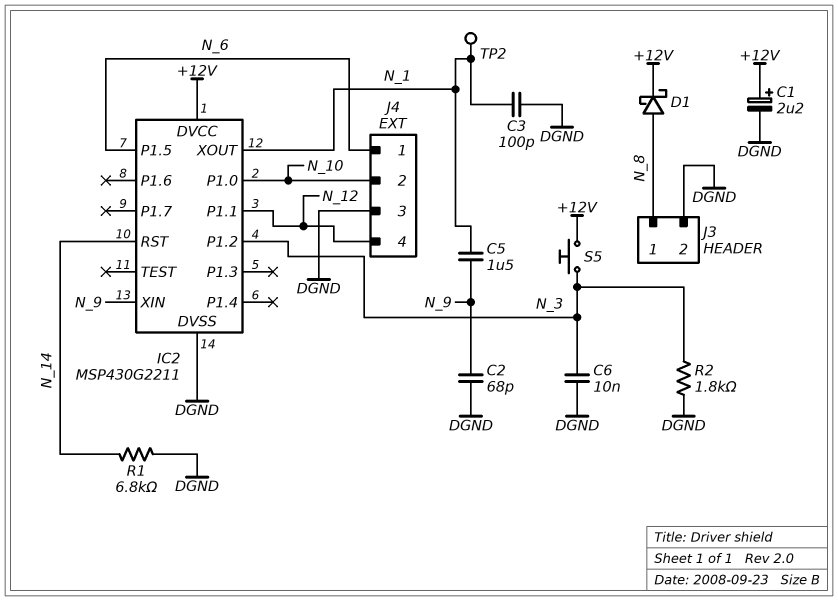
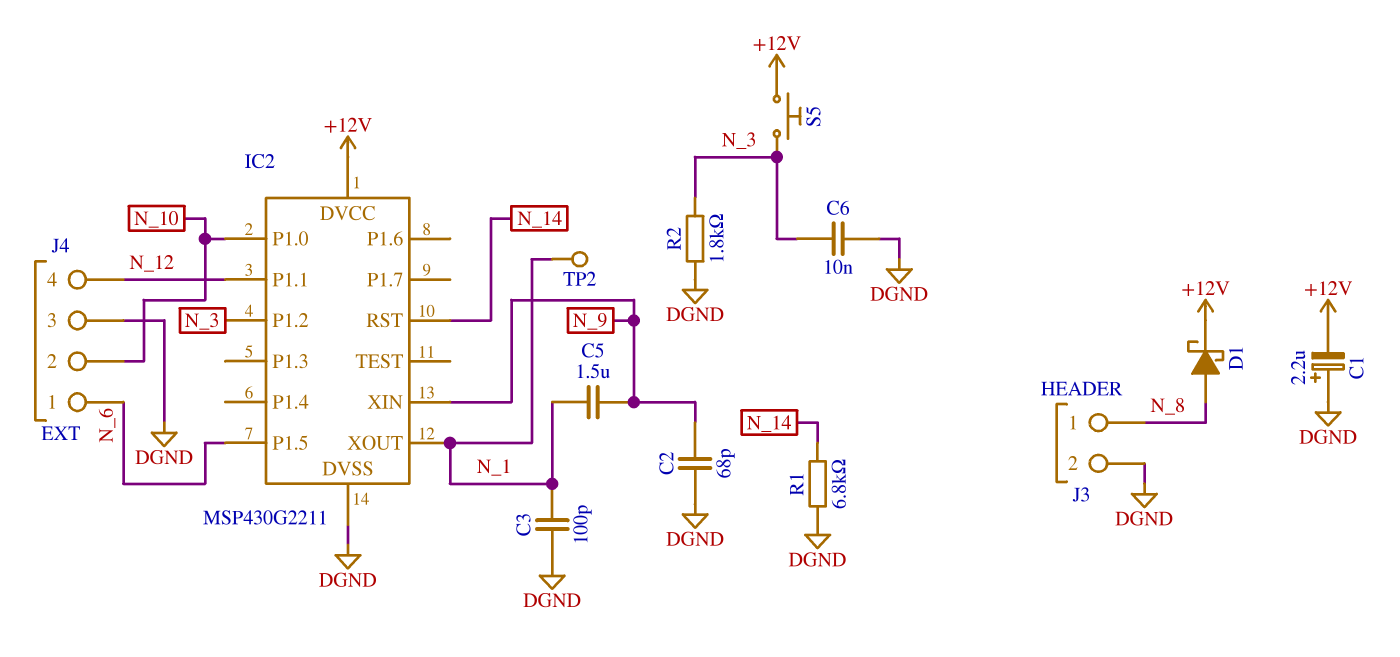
C1: 2.2uF (plus +12V, minus DGND) -> 2.2uF (plus DGND, minus +12V)

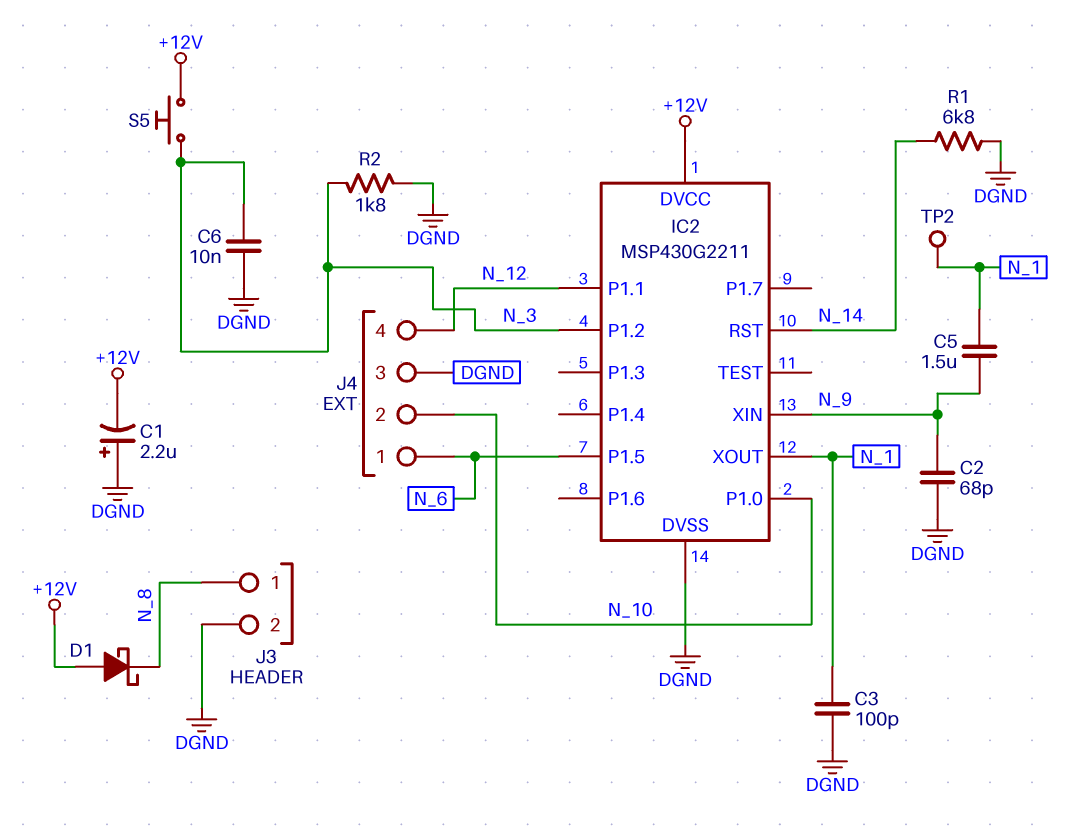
D1: schottky (A N_8, K +12V) -> schottky (A +12V, K N_8)

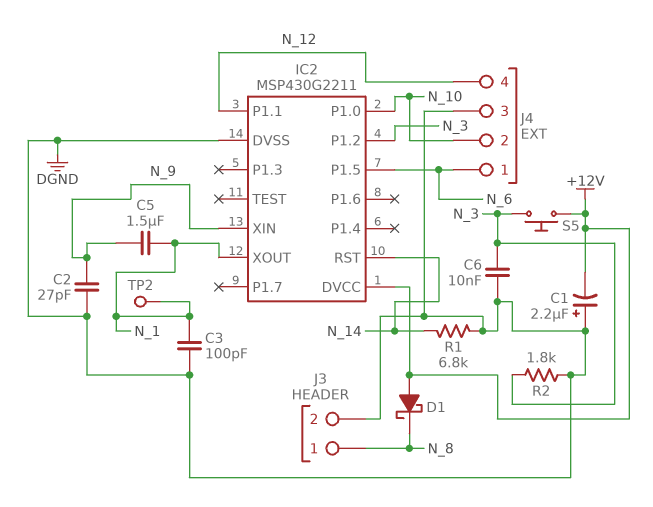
C2: 68pF (DGND, N_9) -> 27pF (DGND, N_9)

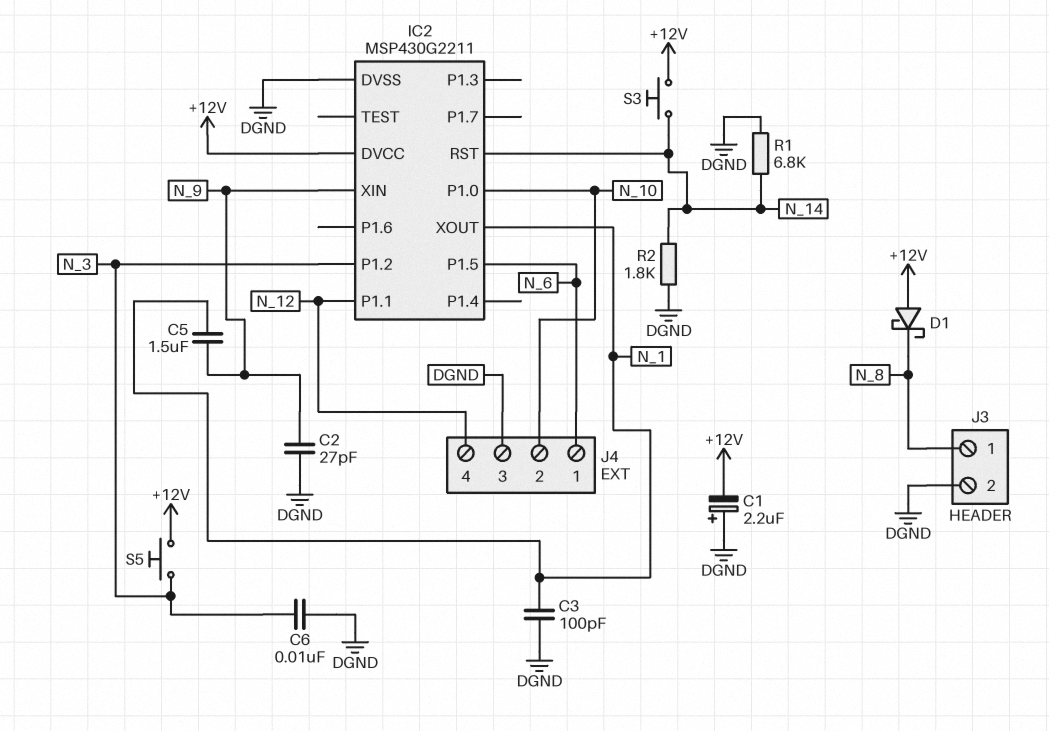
R2: 1.8k (DGND, N_3) -> 1.8k (DGND, N_14)
S3: none -> button (+12V, N_14)
TP2: test point (N_1) -> none

